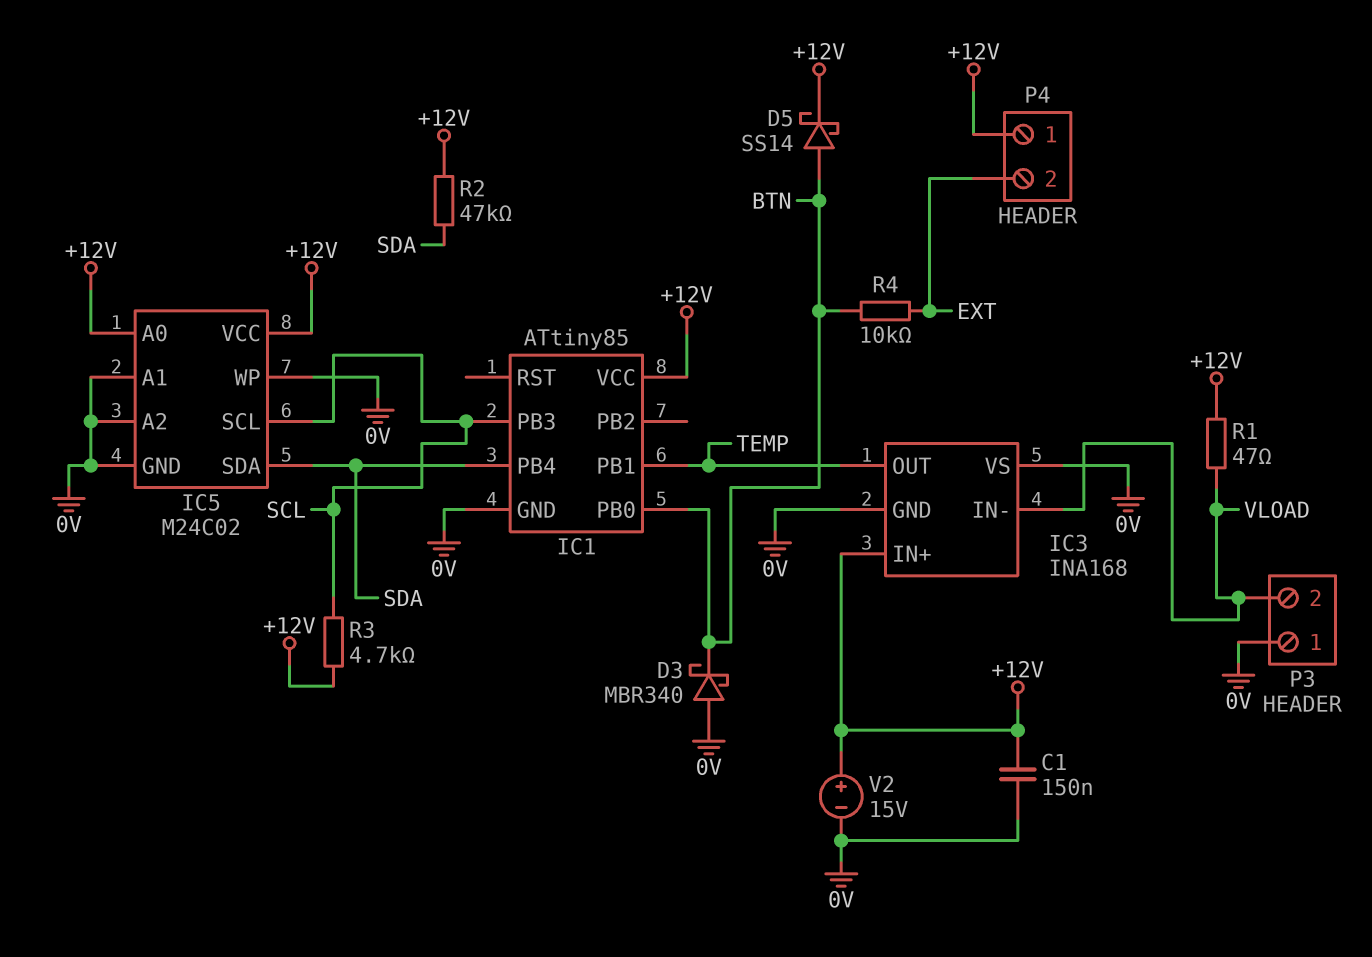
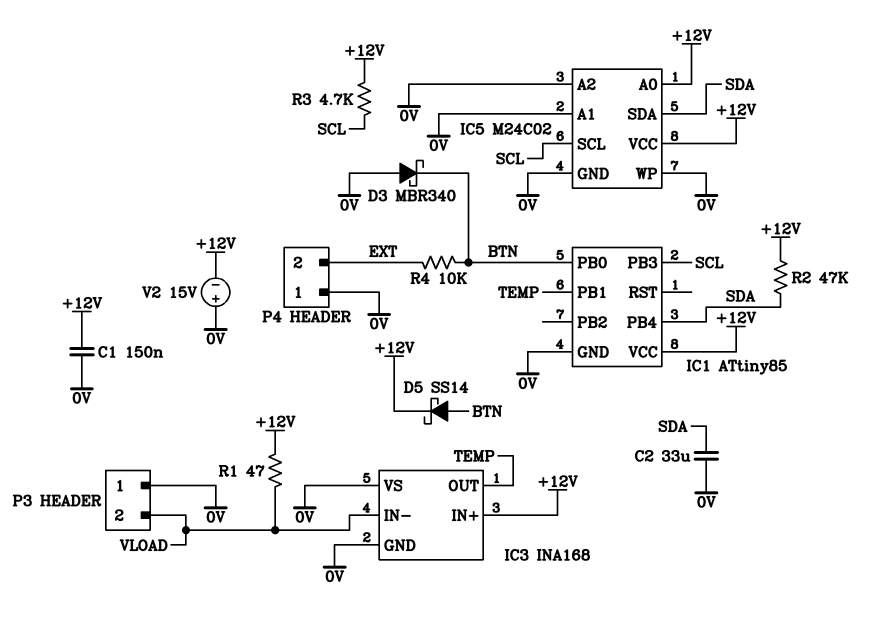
C2: none -> 33uF (0V, SDA)
P4 pin 1: +12V -> 0V
V2: 15V (plus +12V, minus 0V) -> 15V (plus 0V, minus +12V)

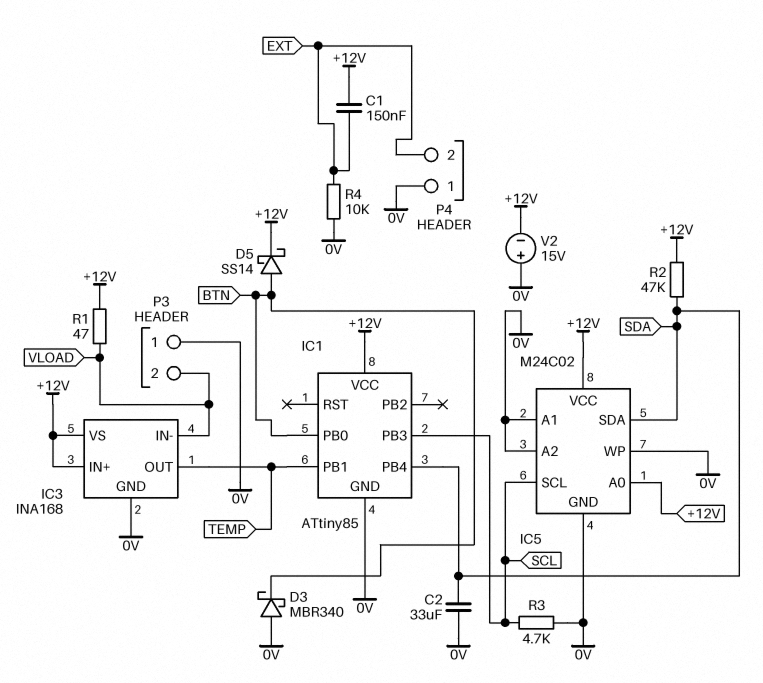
C1: 150nF (+12V, 0V) -> 150nF (+12V, EXT)
IC3 pin VS: 0V -> +12V
R3: 4.7k (+12V, SCL) -> 4.7k (0V, SCL)
R4: 10k (BTN, EXT) -> 10k (0V, EXT)

